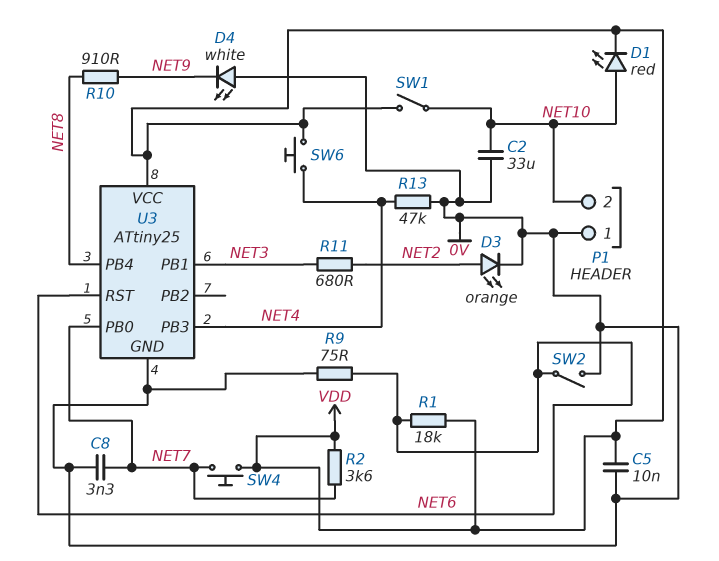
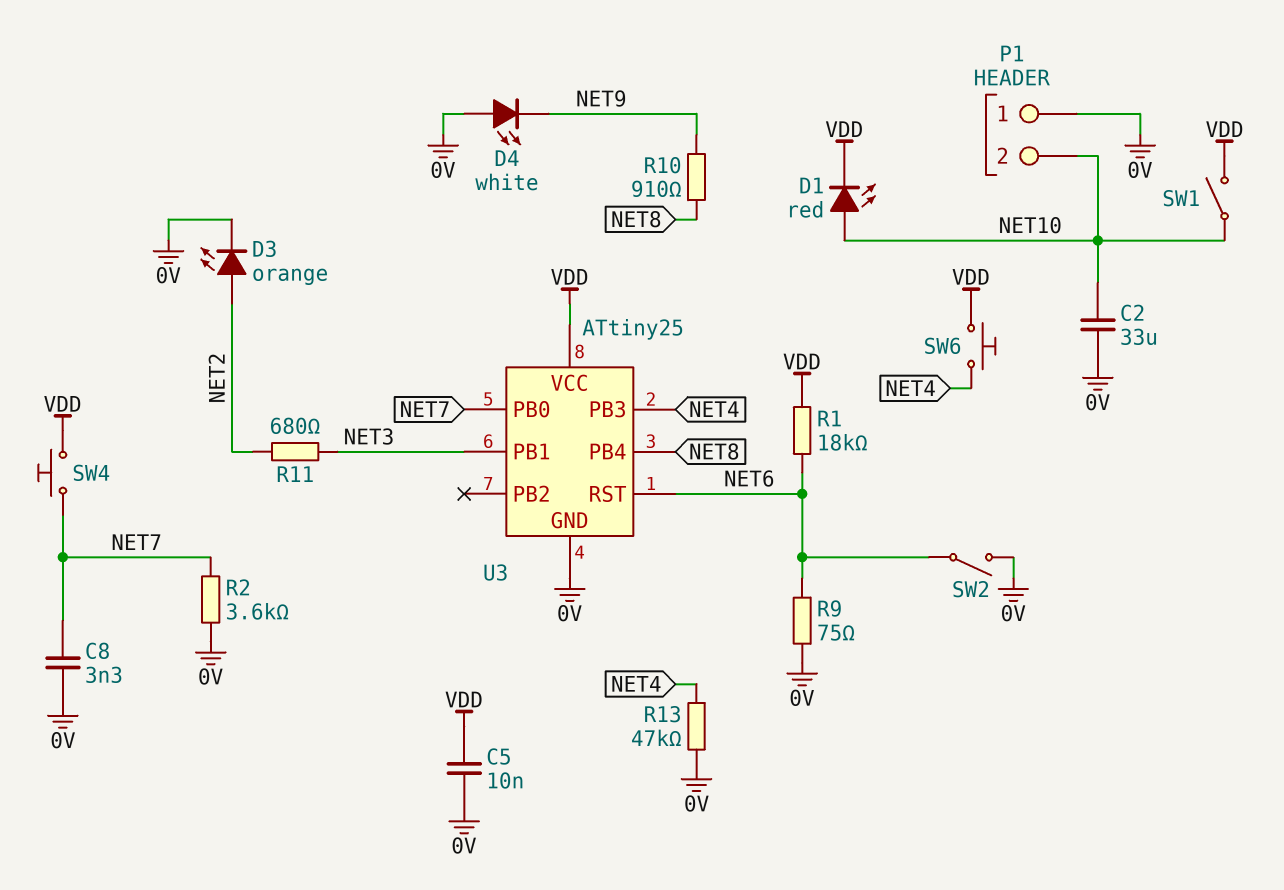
R2: 3.6k (NET7, VDD) -> 3.6k (0V, NET7)

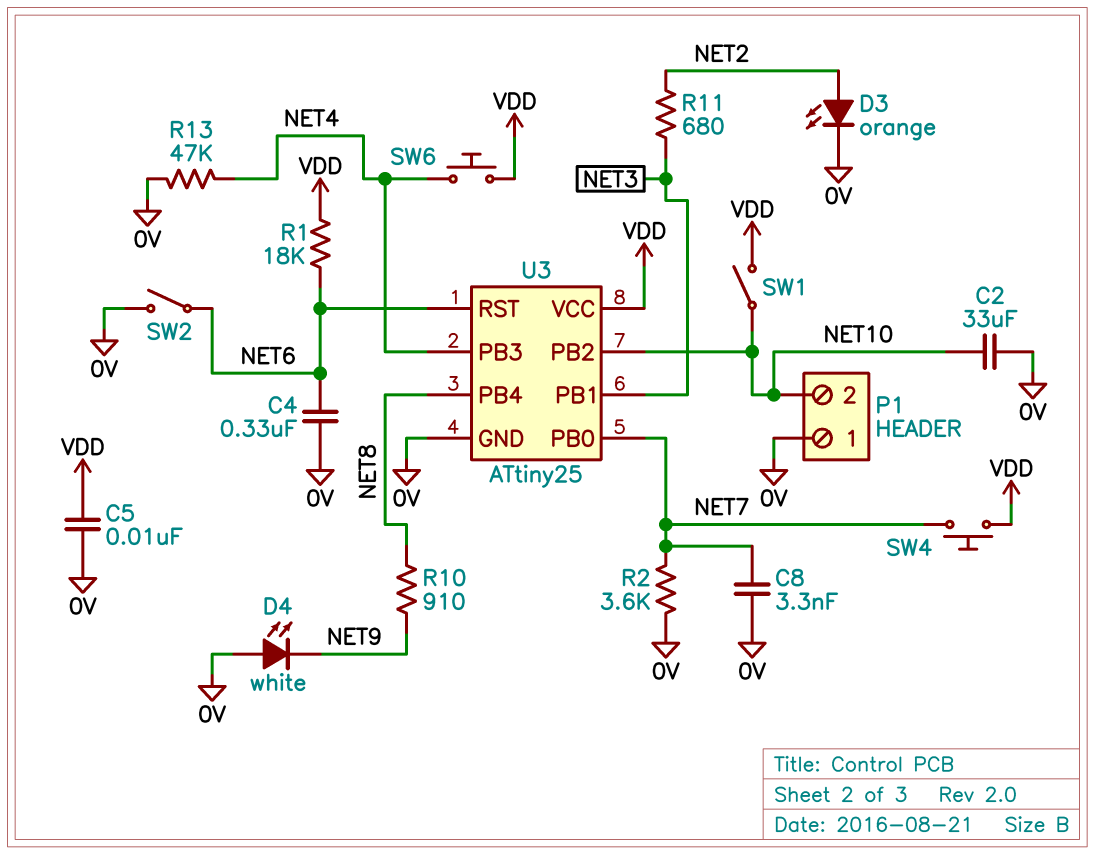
C4: none -> 330nF (0V, NET6)
D1: LED red (A NET10, K VDD) -> none
R9: 75 (0V, NET6) -> none
U3 pin PB2: none -> NET10

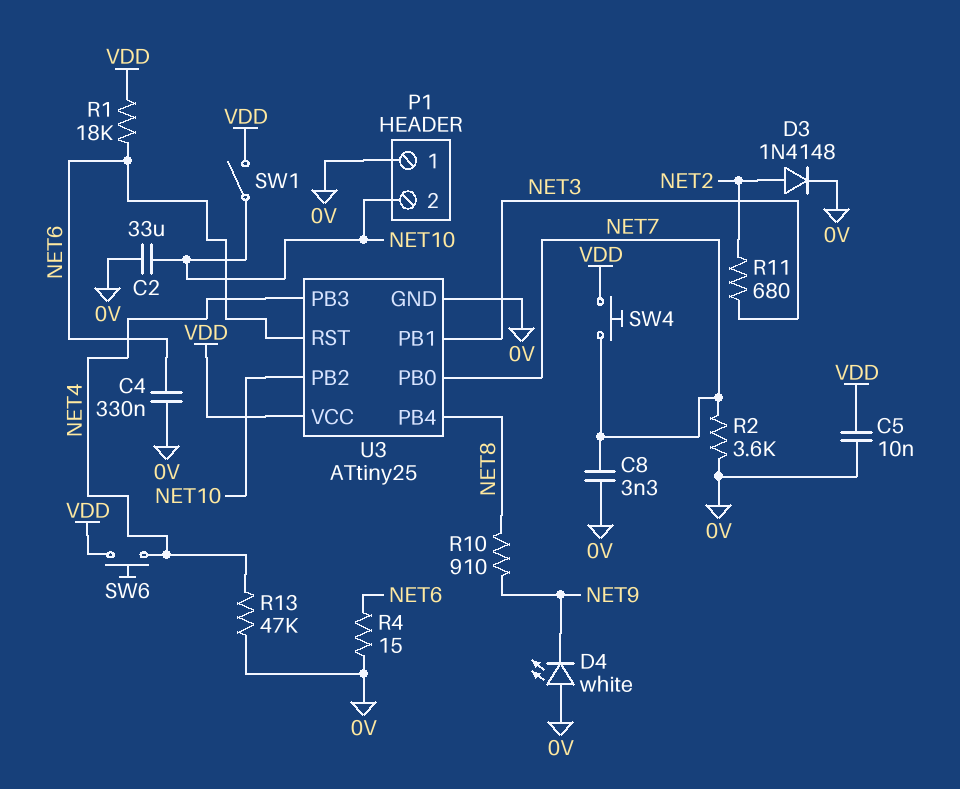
D3: LED orange (A NET2, K 0V) -> diode 1N4148 (A NET2, K 0V)
R4: none -> 15 (0V, NET6)
SW2: switch (0V, NET6) -> none

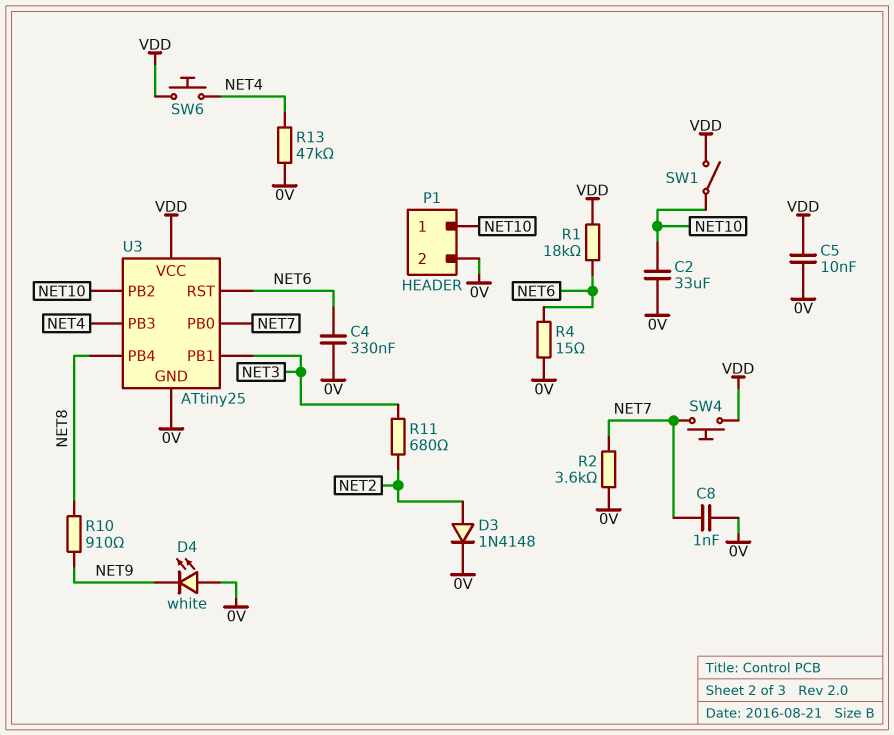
C8: 3.3nF (0V, NET7) -> 1nF (0V, NET7)
P1 pin 1: 0V -> NET10
P1 pin 2: NET10 -> 0V

